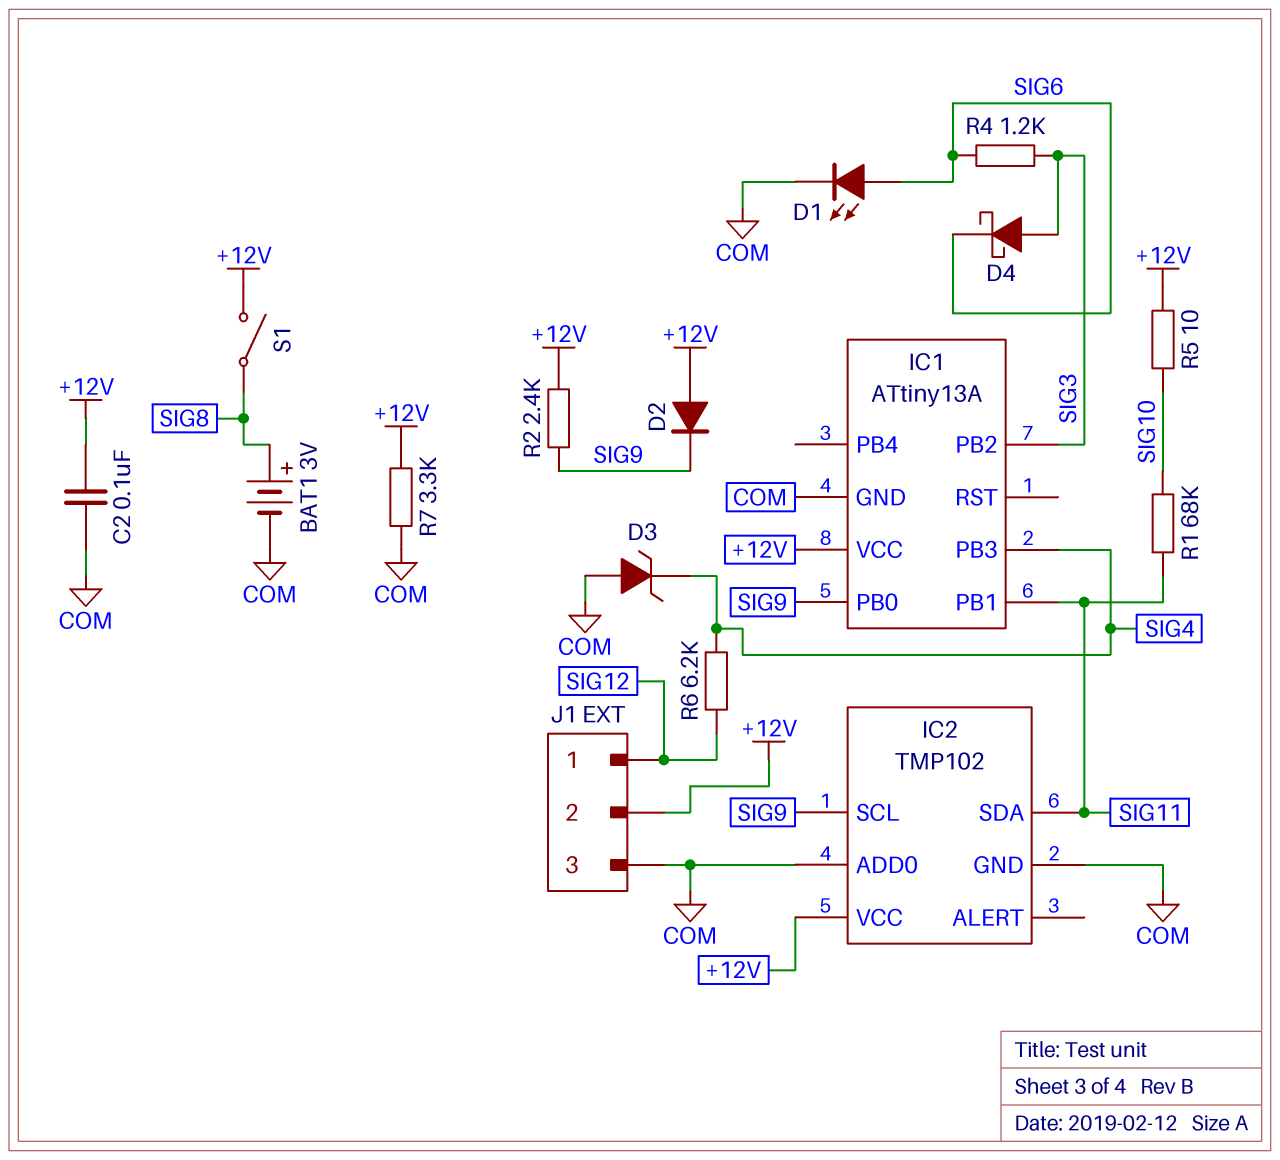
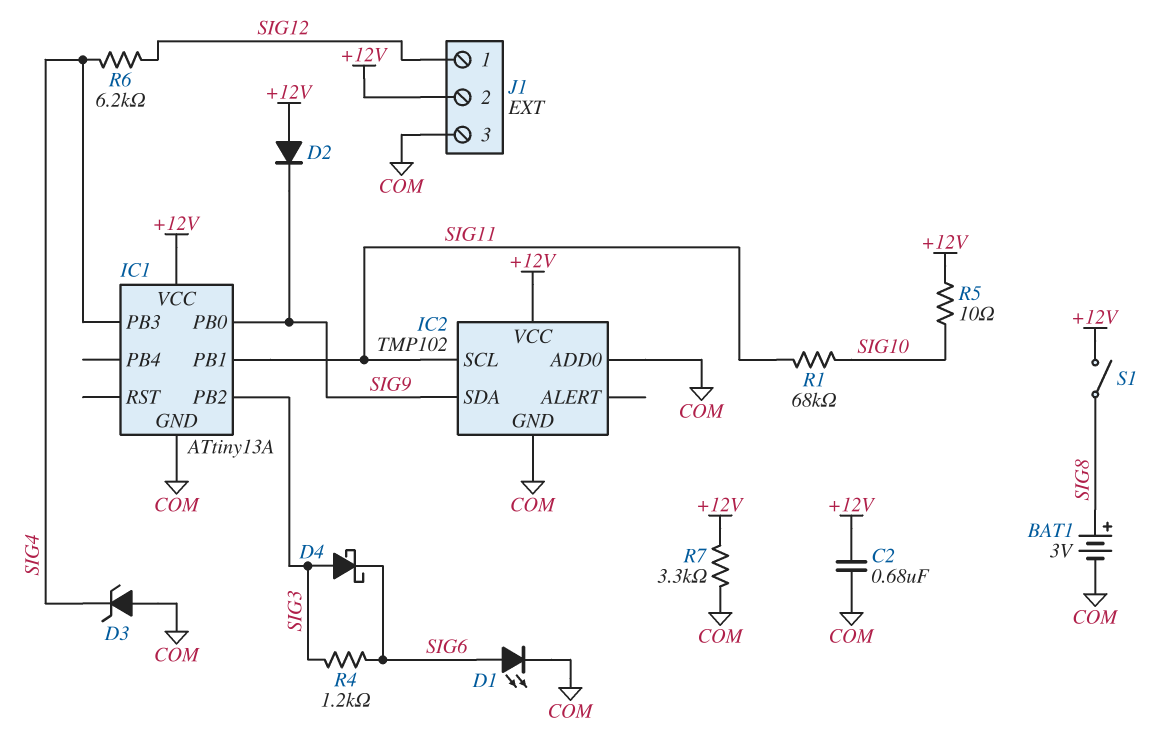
C2: 100nF (+12V, COM) -> 680nF (+12V, COM)
IC2 pin SCL: SIG9 -> SIG11
IC2 pin SDA: SIG11 -> SIG9
R2: 2.4k (+12V, SIG9) -> none

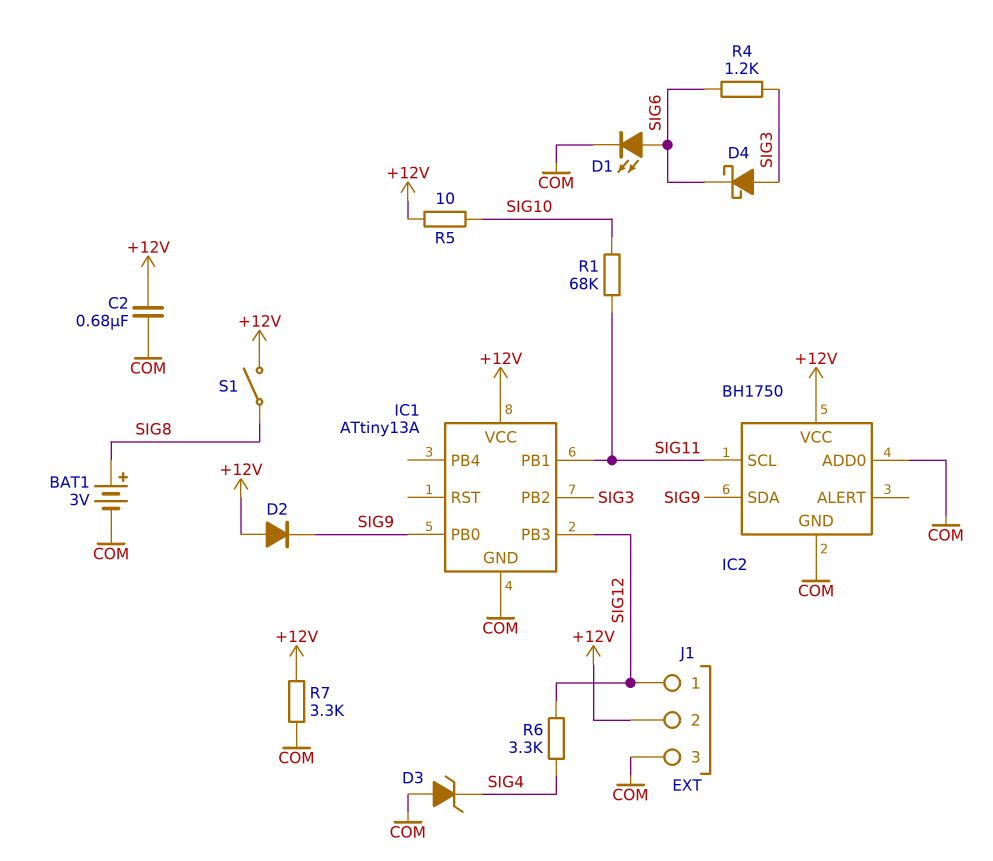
IC1 pin PB3: SIG4 -> SIG12
IC2: TMP102 -> BH1750
R6: 6.2k (SIG4, SIG12) -> 3.3k (SIG4, SIG12)

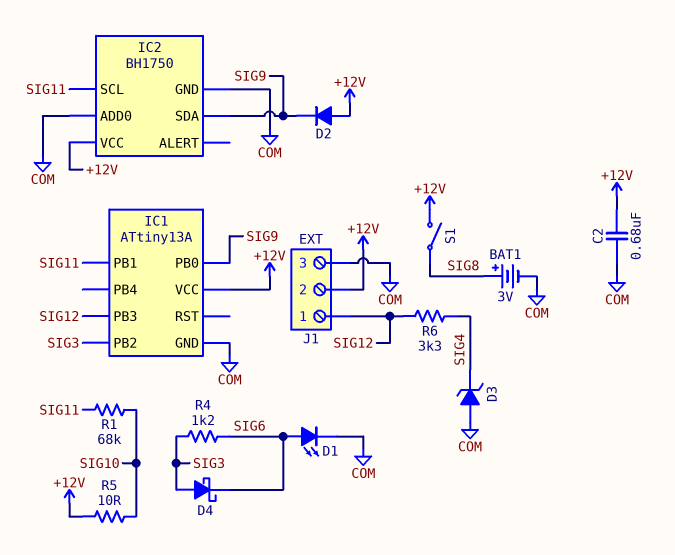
R7: 3.3k (+12V, COM) -> none

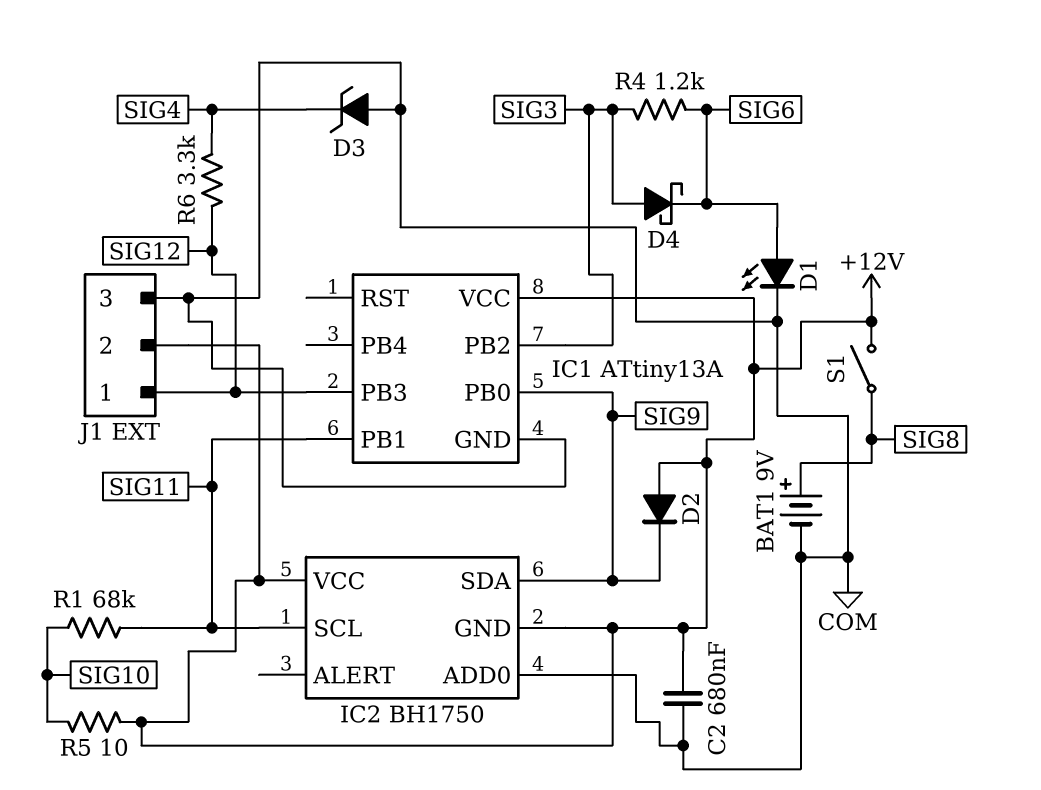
BAT1: 3V (plus SIG8, minus COM) -> 9V (plus SIG8, minus COM)
IC2 pin GND: COM -> +12V

